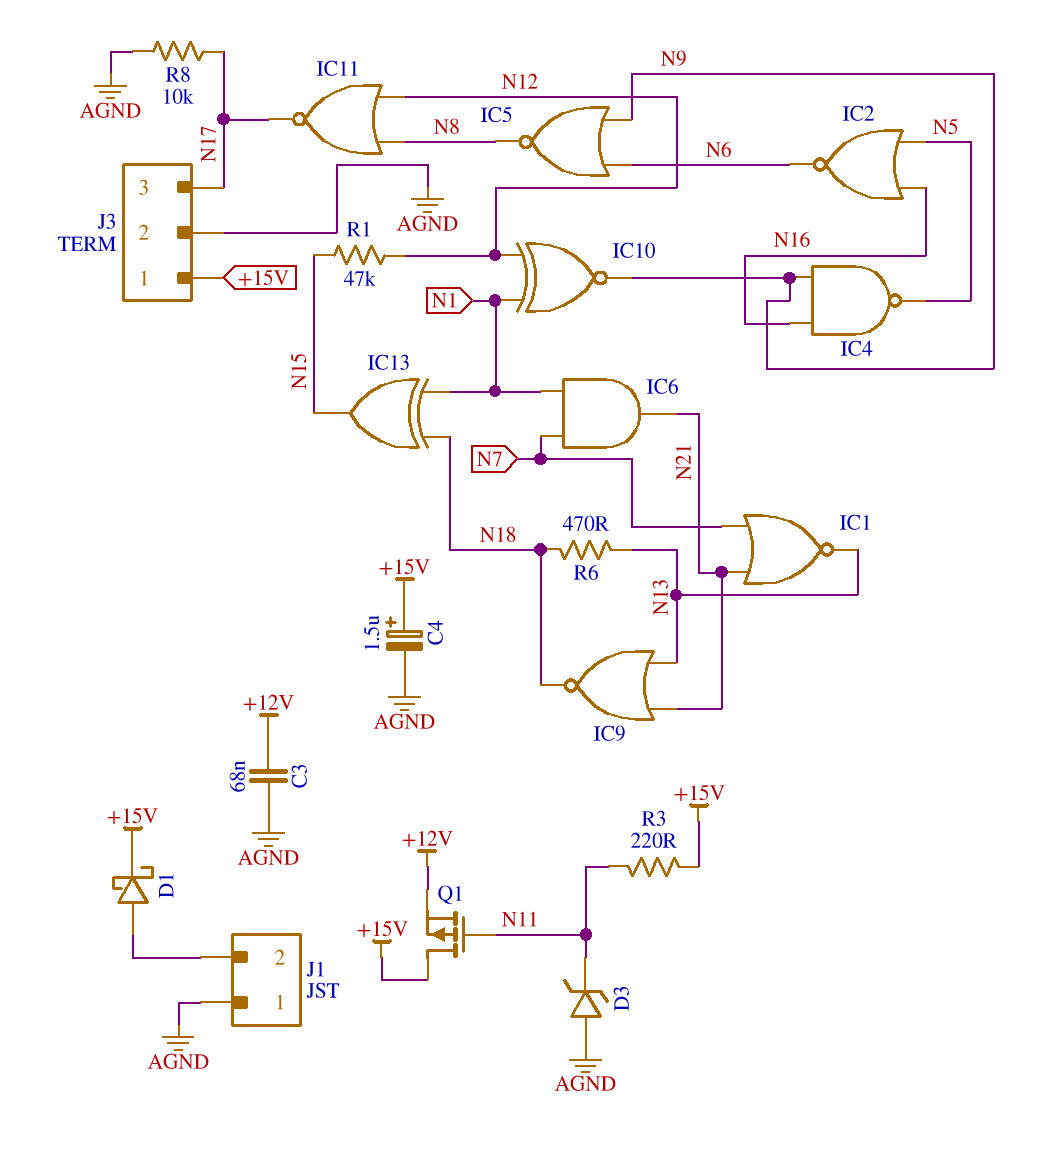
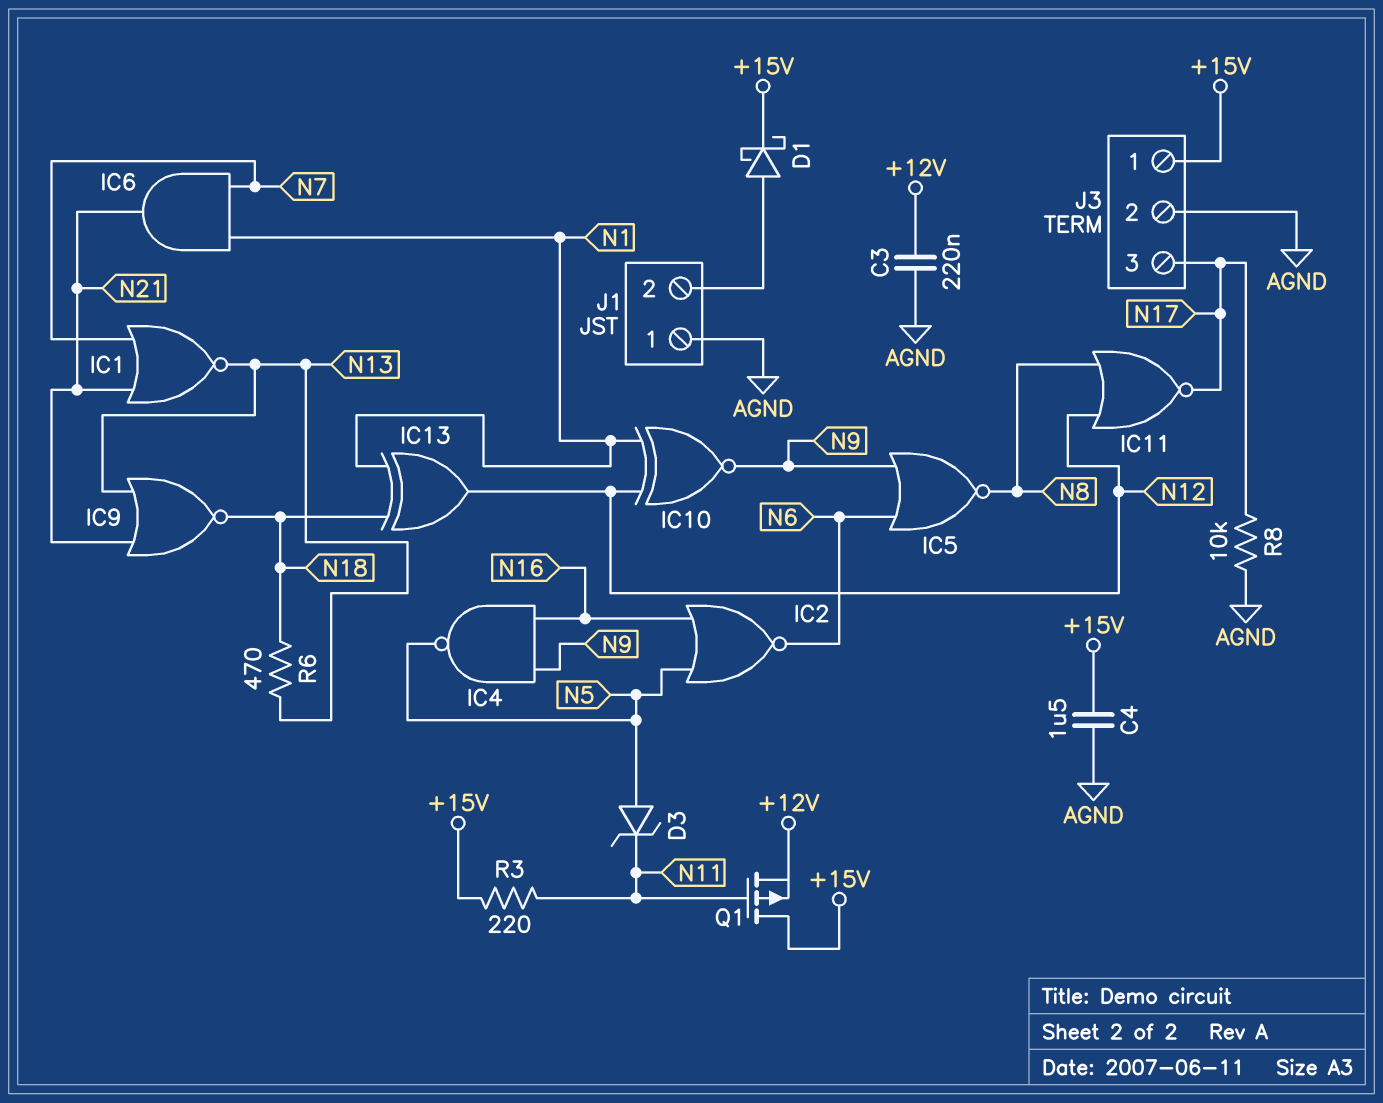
C3: 68nF (+12V, AGND) -> 220nF (+12V, AGND)
C4: 1.5uF (plus +15V, minus AGND) -> 1.5uF (+15V, AGND)
D3: zener (A AGND, K N11) -> zener (A N5, K N11)
IC13: XOR (in N1, in N18, out N15) -> XOR (in N1, in N18, out N12)
R1: 47k (N12, N15) -> none

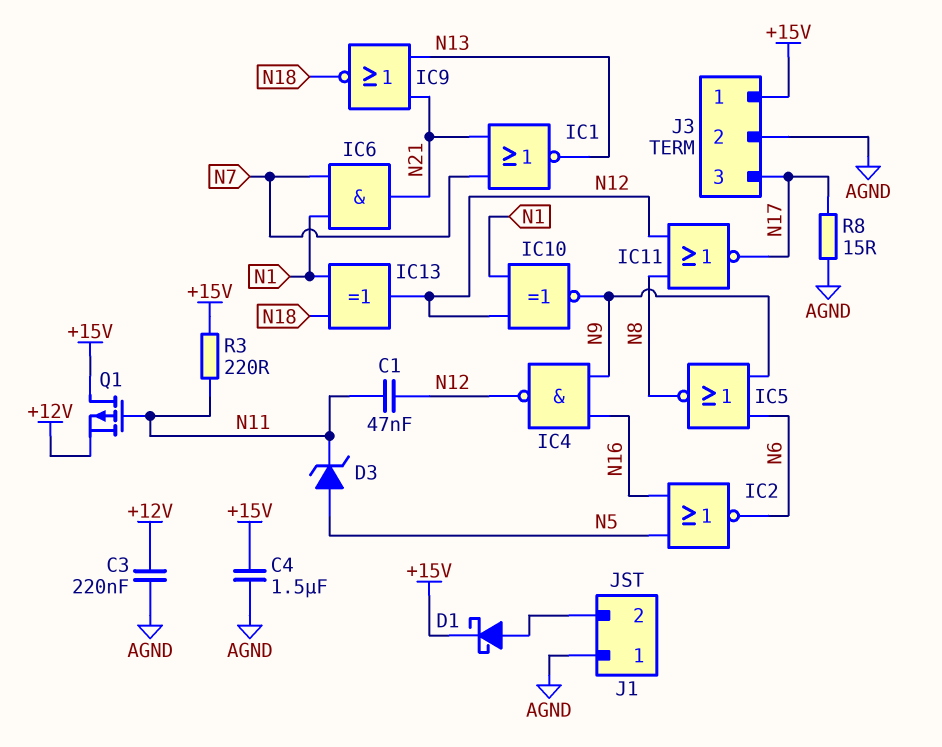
C1: none -> 47nF (N11, N12)
IC4: NAND (in N9, in N16, out N5) -> NAND (in N9, in N16, out N12)
R6: 470 (N13, N18) -> none
R8: 10k (AGND, N17) -> 15 (AGND, N17)

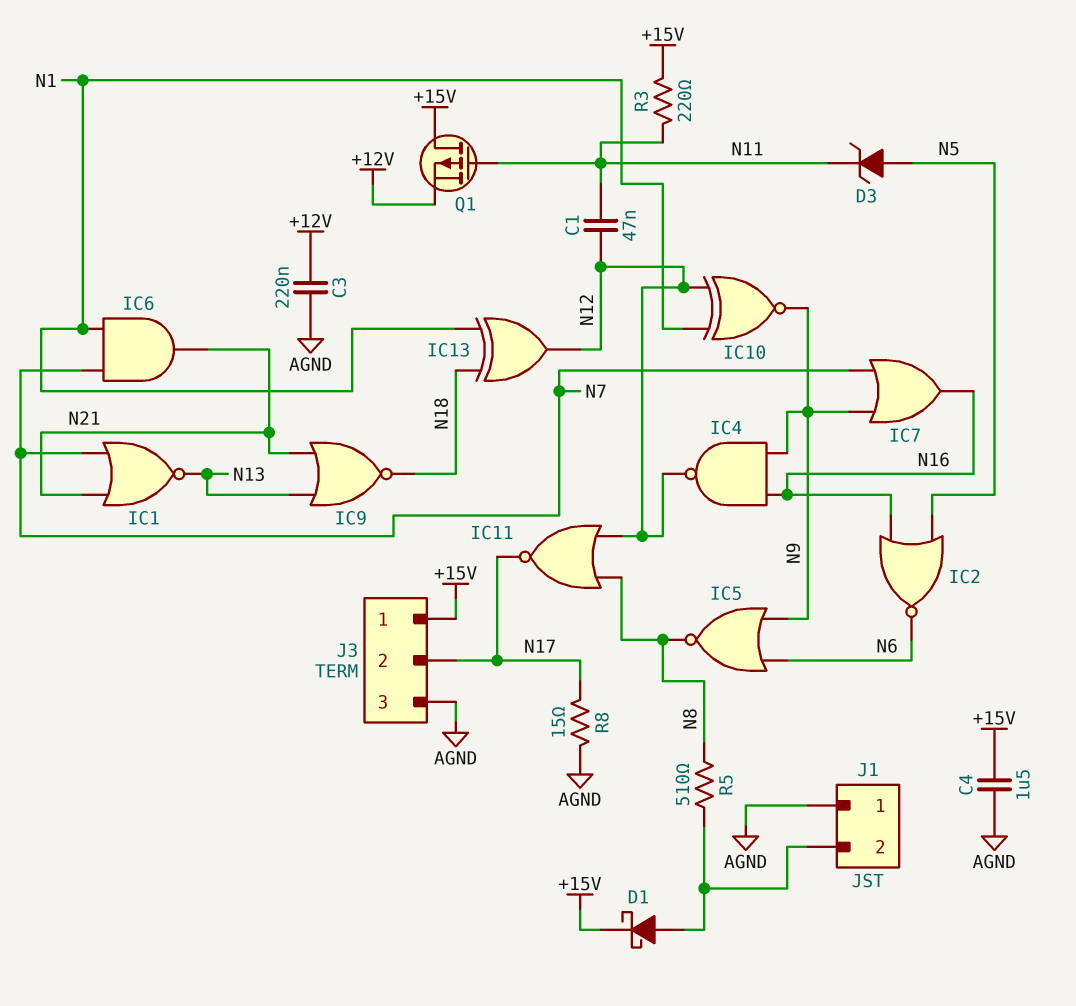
IC7: none -> OR (in N7, in N9, out N16)
J3 pin 2: AGND -> N17
J3 pin 3: N17 -> AGND
R5: none -> 510 (J1/2, N8)

